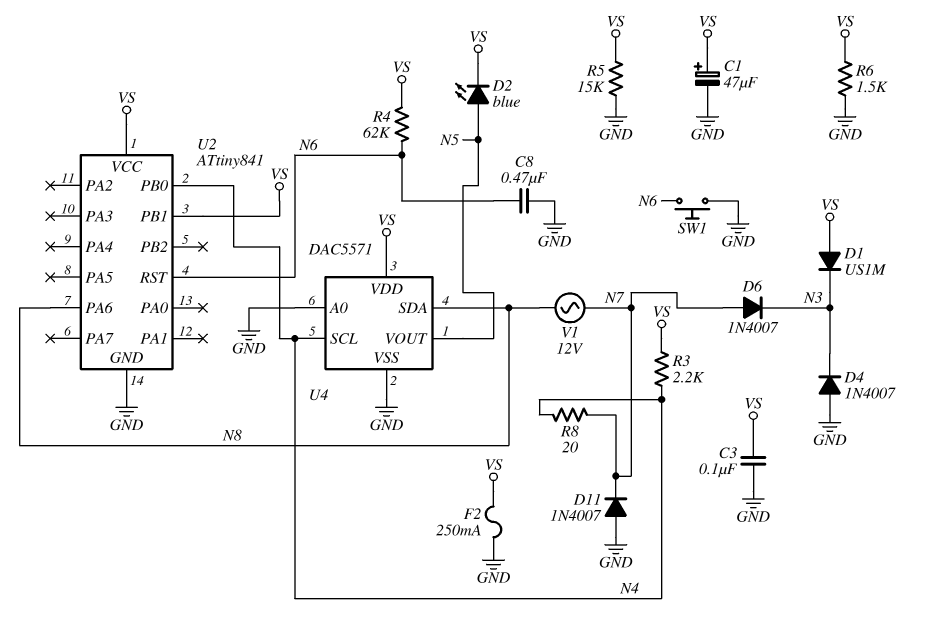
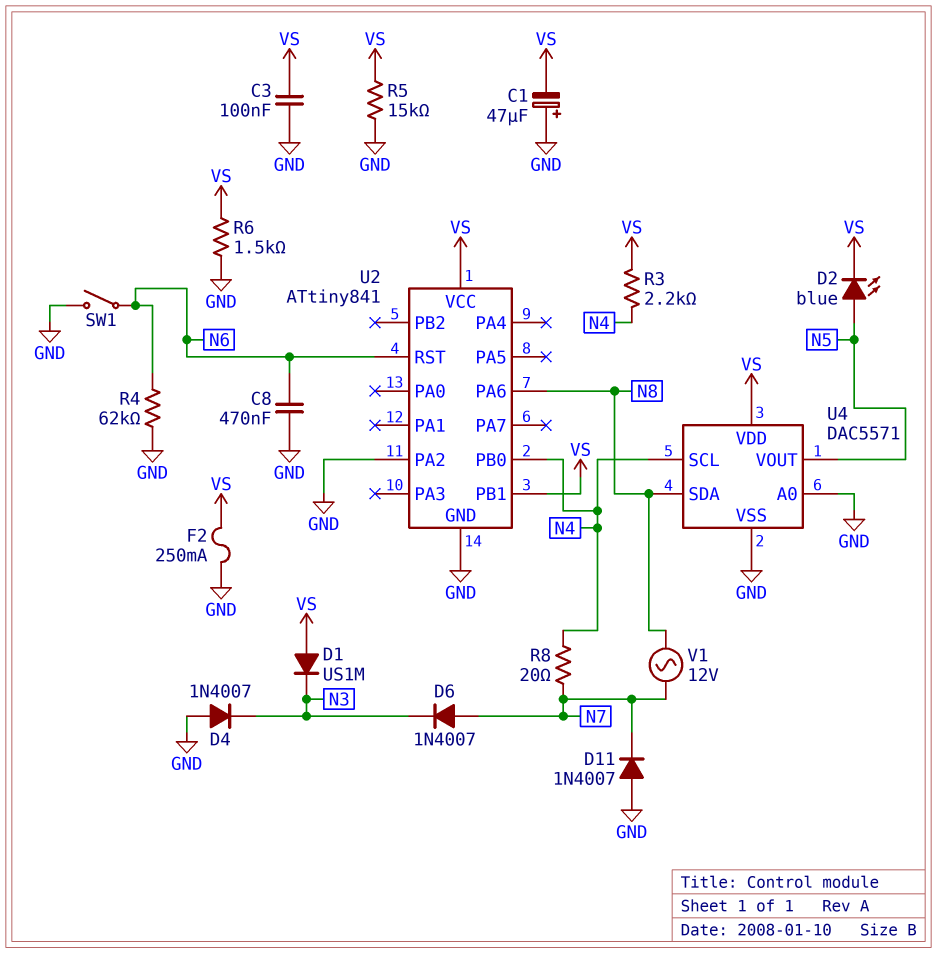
C1: 47uF (plus VS, minus GND) -> 47uF (plus GND, minus VS)
R4: 62k (N6, VS) -> 62k (GND, N6)
SW1: button (GND, N6) -> switch (GND, N6)
U2 pin PA2: none -> GND

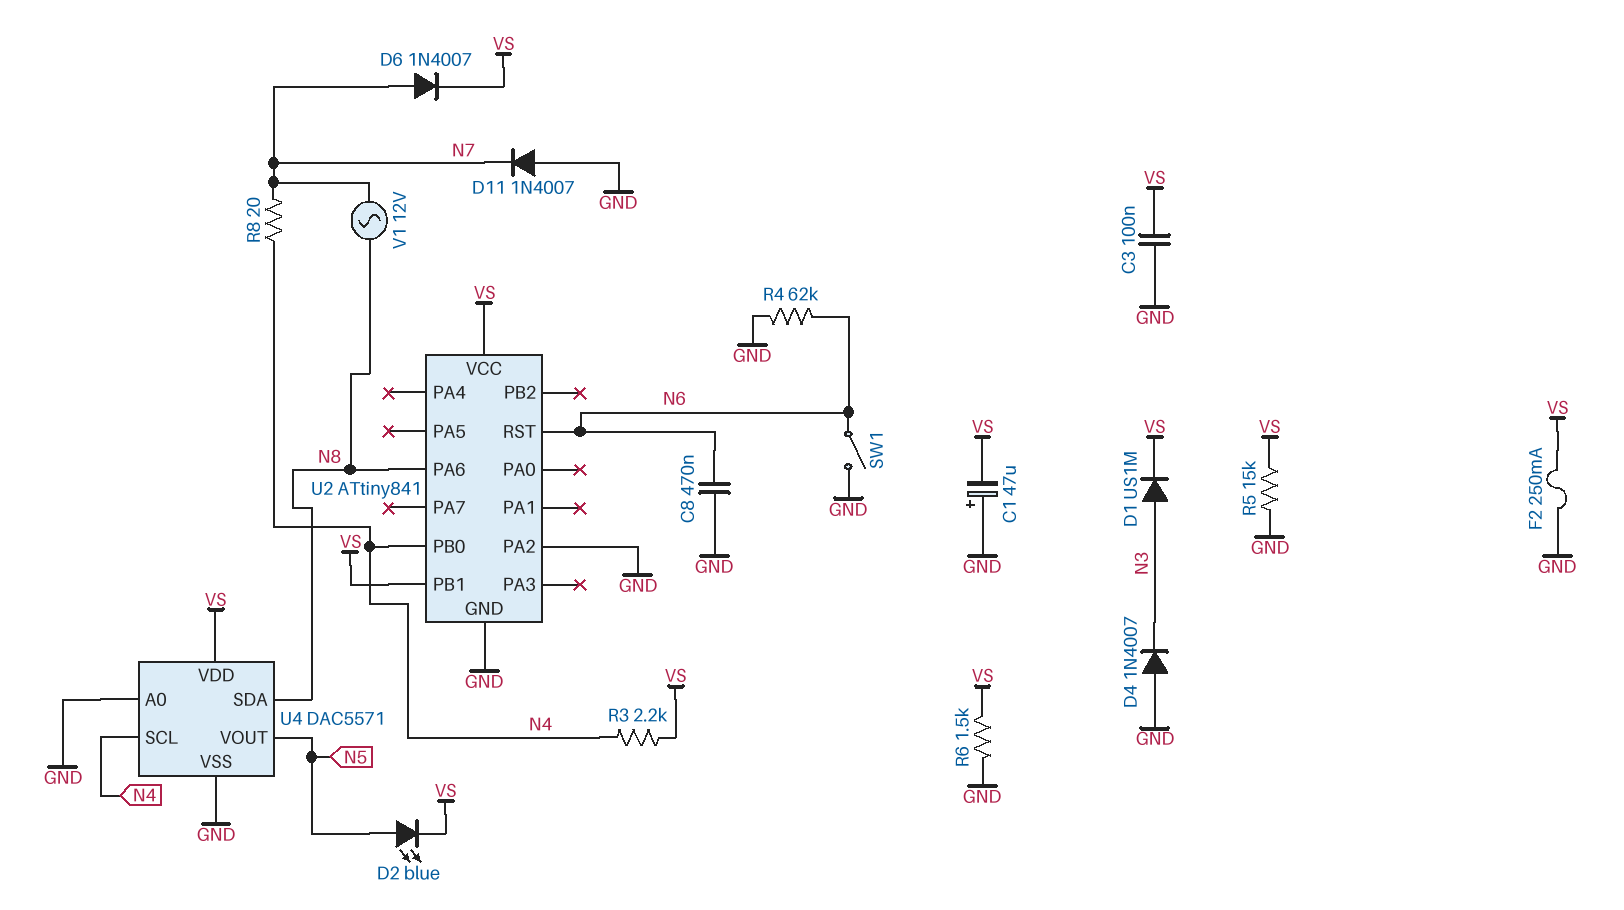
D1: diode US1M (A VS, K N3) -> diode US1M (A N3, K VS)
D6: diode 1N4007 (A N7, K N3) -> diode 1N4007 (A N7, K VS)

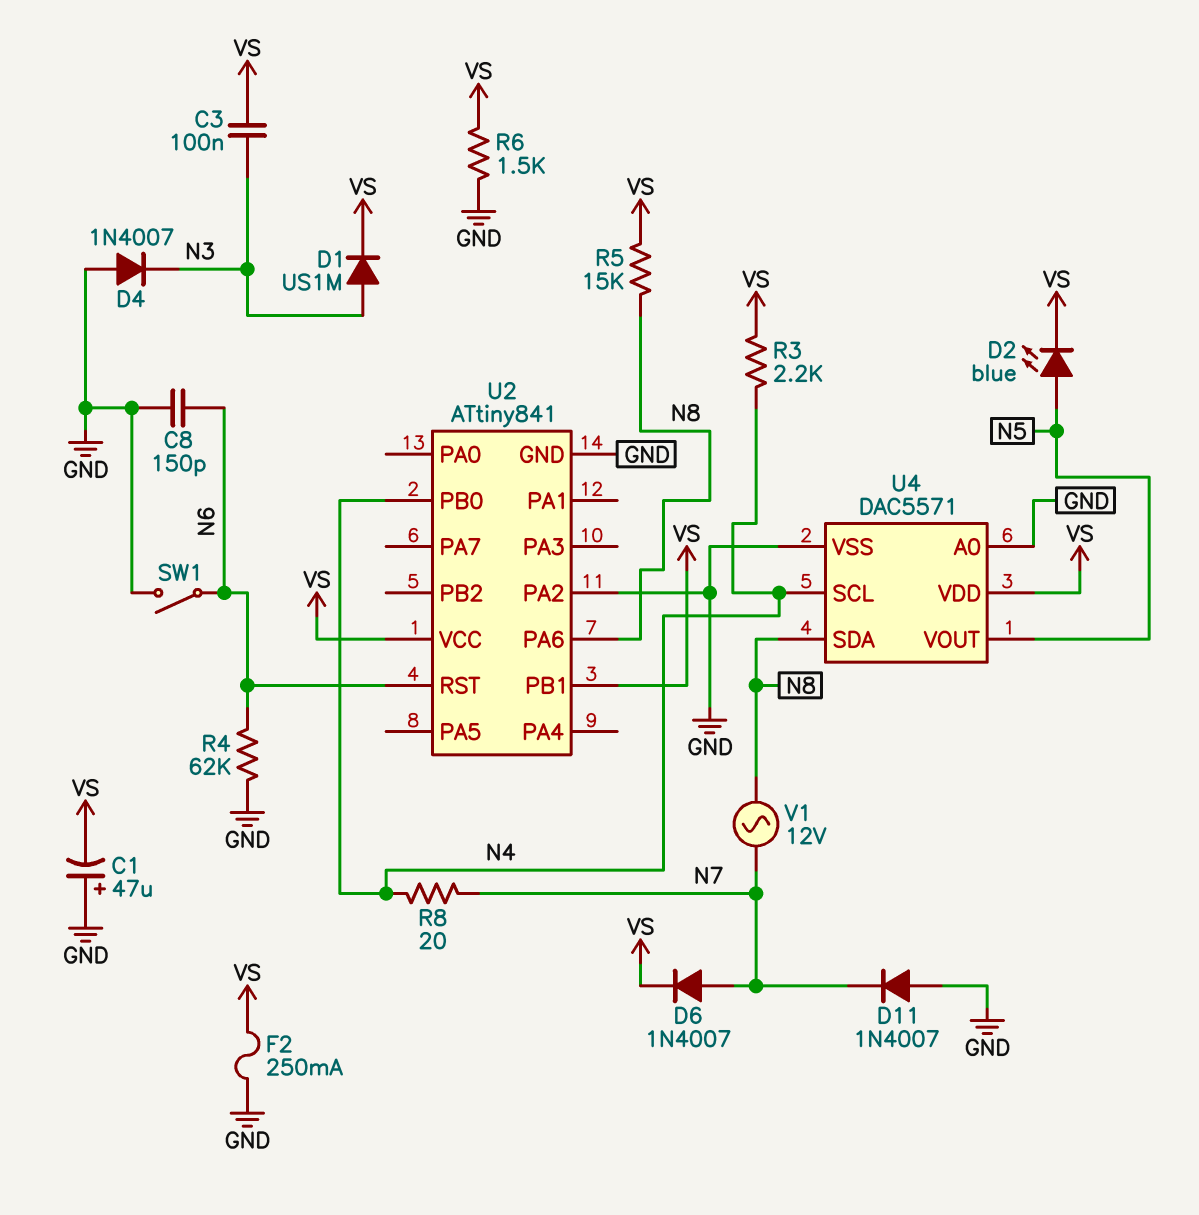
C3: 100nF (GND, VS) -> 100nF (N3, VS)
C8: 470nF (GND, N6) -> 150pF (GND, N6)
R5: 15k (GND, VS) -> 15k (N8, VS)

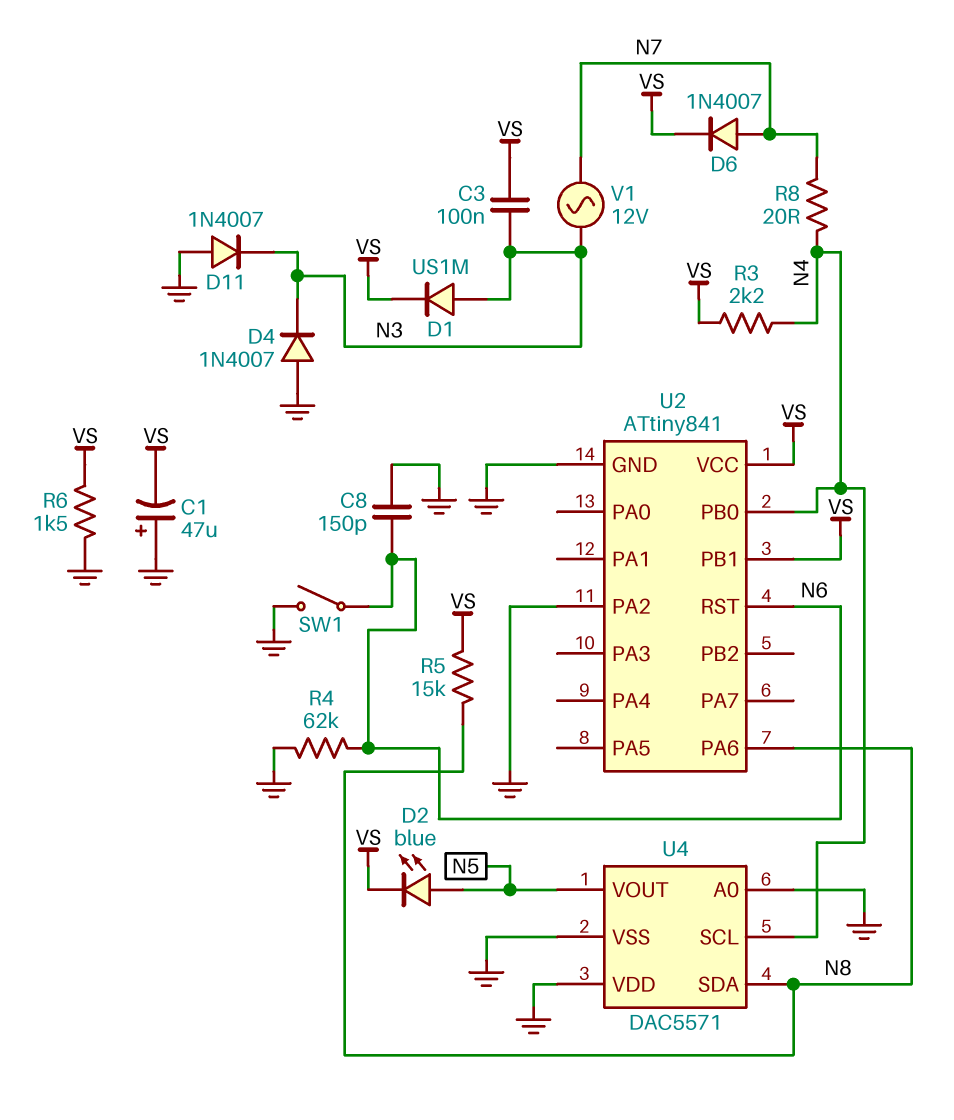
D11: diode 1N4007 (A GND, K N7) -> diode 1N4007 (A GND, K N3)
F2: 250mA (GND, VS) -> none
U4 pin VDD: VS -> GND
V1: AC 12V (N7, N8) -> AC 12V (N3, N7)

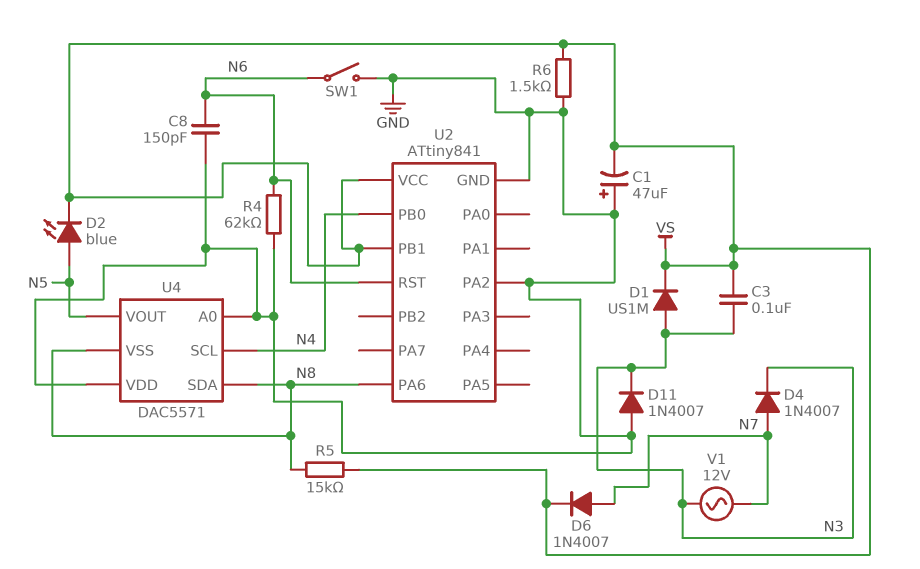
D4: diode 1N4007 (A GND, K N3) -> diode 1N4007 (A N7, K N3)
R3: 2.2k (N4, VS) -> none
R8: 20 (N4, N7) -> none
U4 pin VSS: GND -> N8

